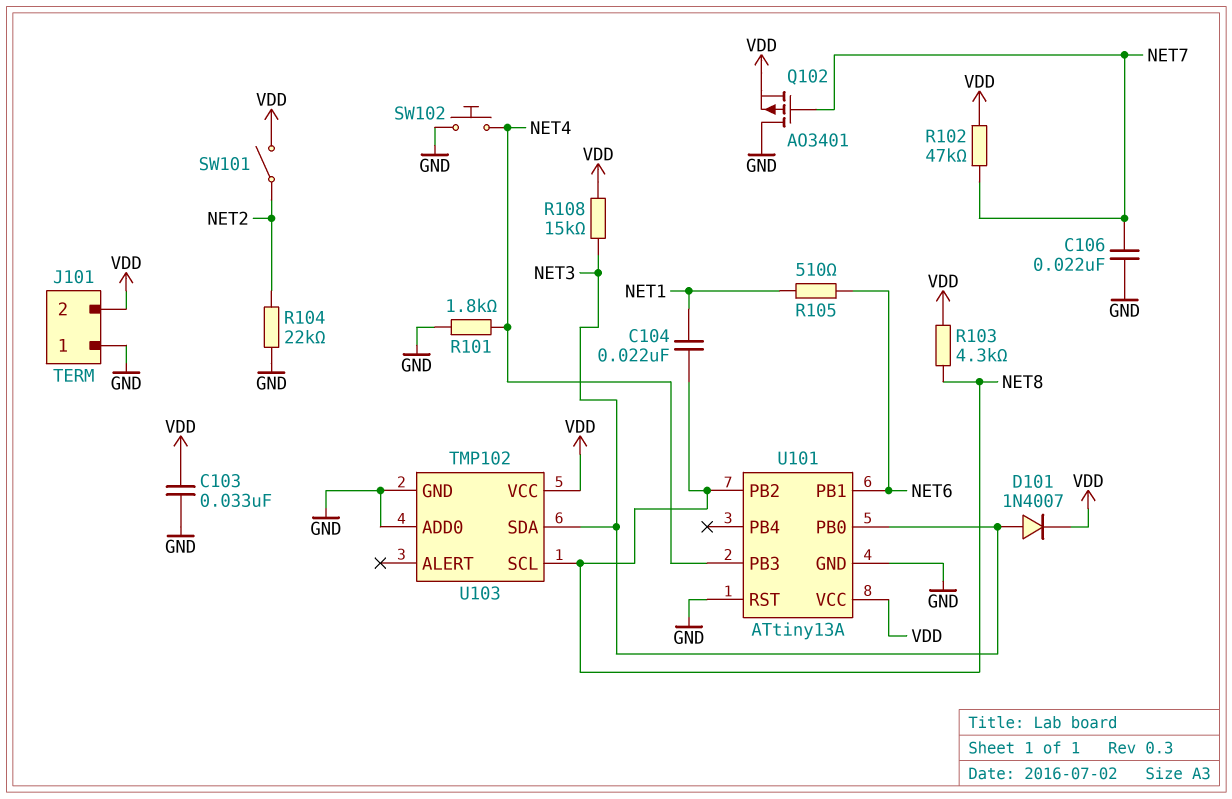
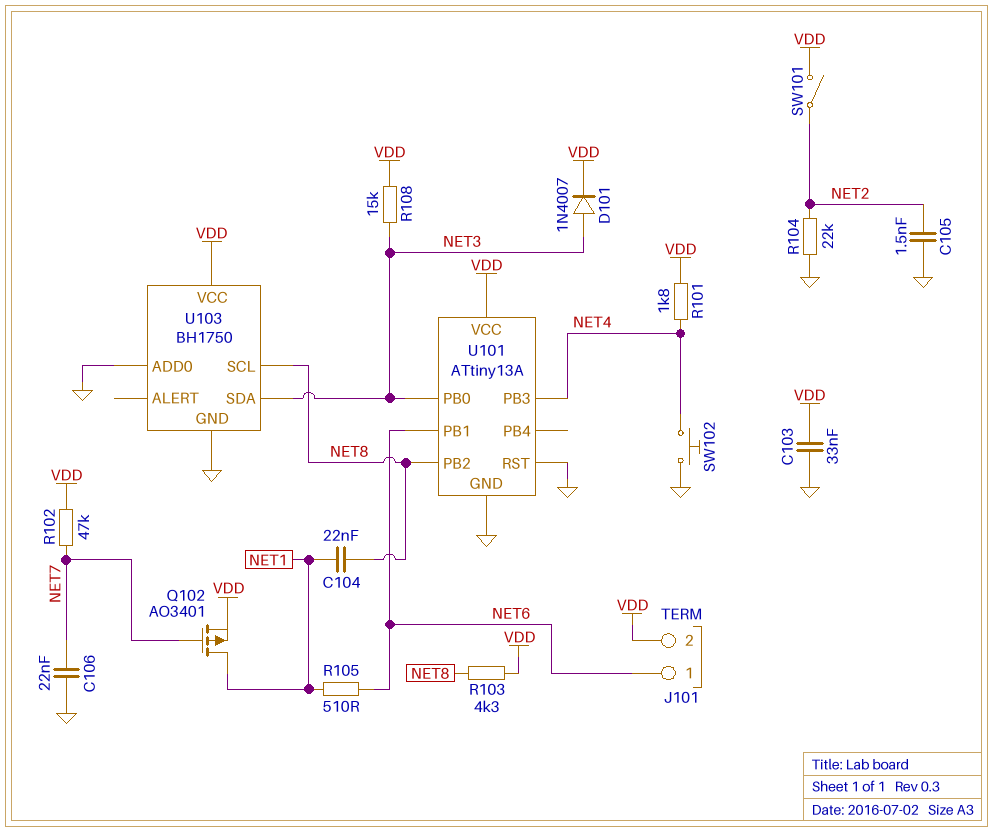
C105: none -> 1.5nF (GND, NET2)
J101 pin 1: GND -> NET6
Q102: PMOS AO3401 (G NET7, D GND, S VDD) -> PMOS AO3401 (G NET7, D NET1, S VDD)
R101: 1.8k (GND, NET4) -> 1.8k (NET4, VDD)
U103: TMP102 -> BH1750

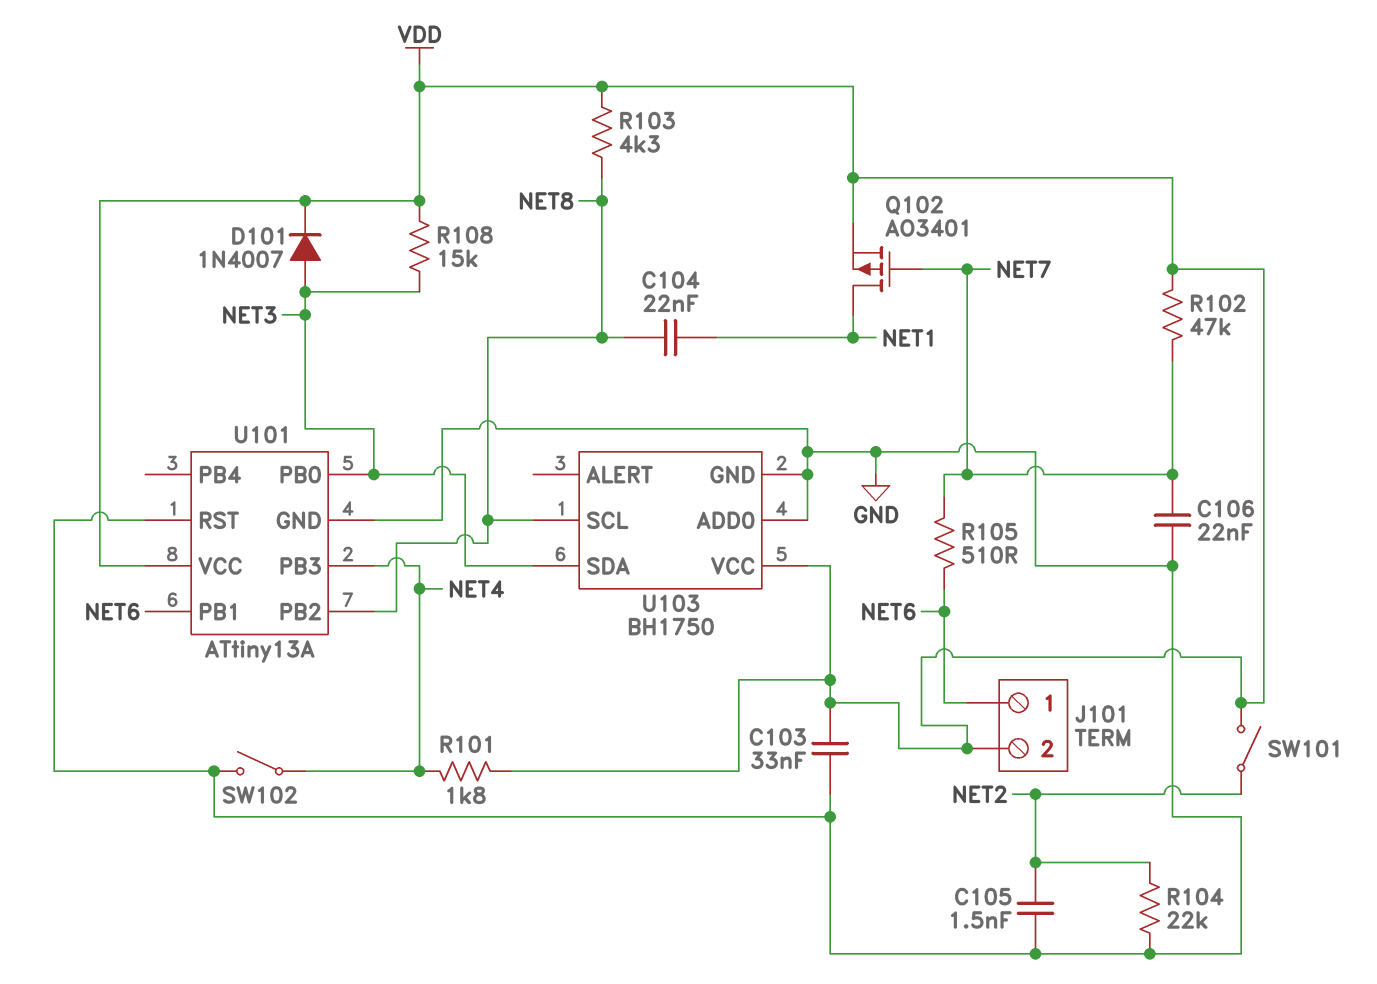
R105: 510 (NET1, NET6) -> 510 (NET6, NET7)
SW102: button (GND, NET4) -> switch (GND, NET4)

